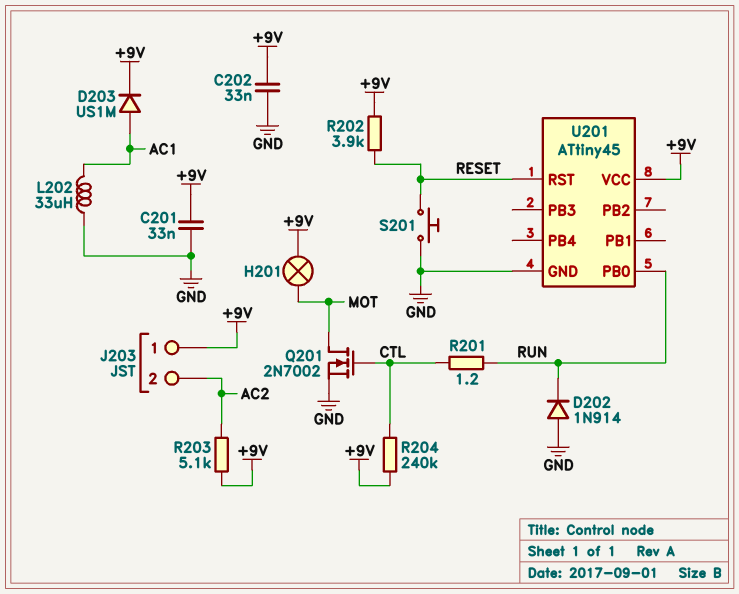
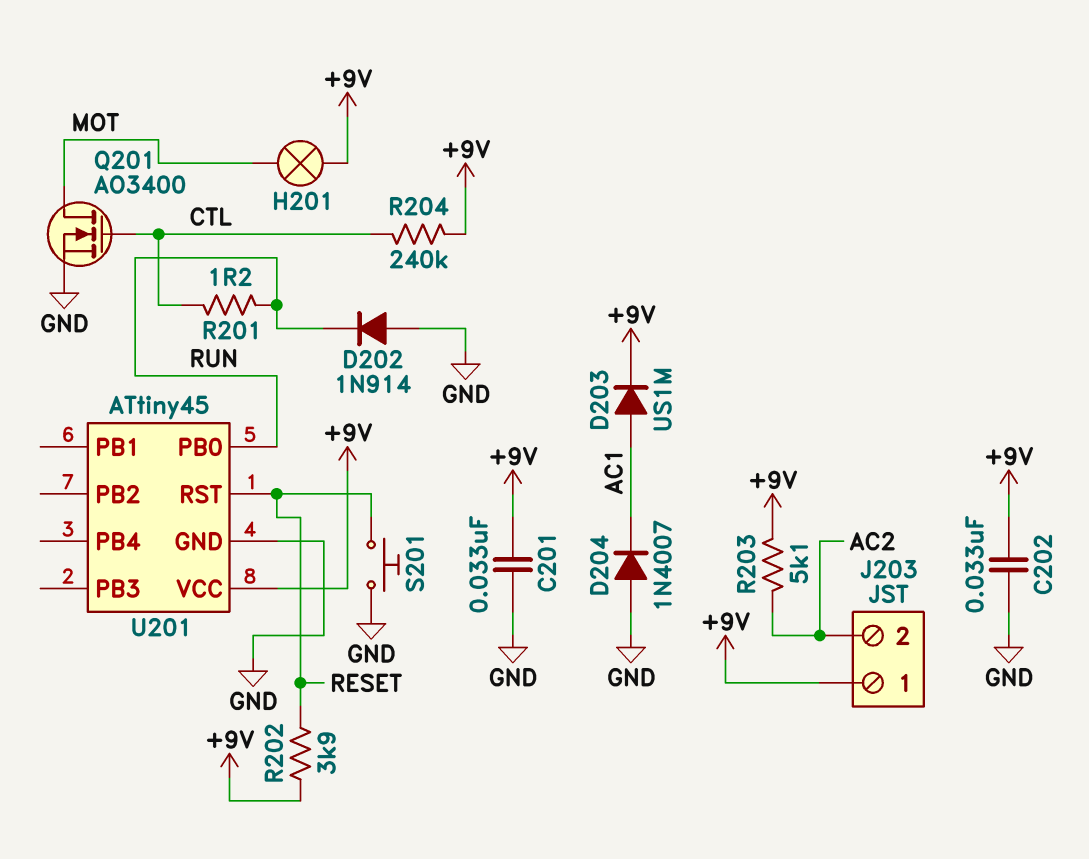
D204: none -> diode 1N4007 (A GND, K AC1)
L202: 33uH (AC1, GND) -> none
Q201: NMOS 2N7002 (G CTL, D MOT, S GND) -> NMOS AO3400 (G CTL, D MOT, S GND)

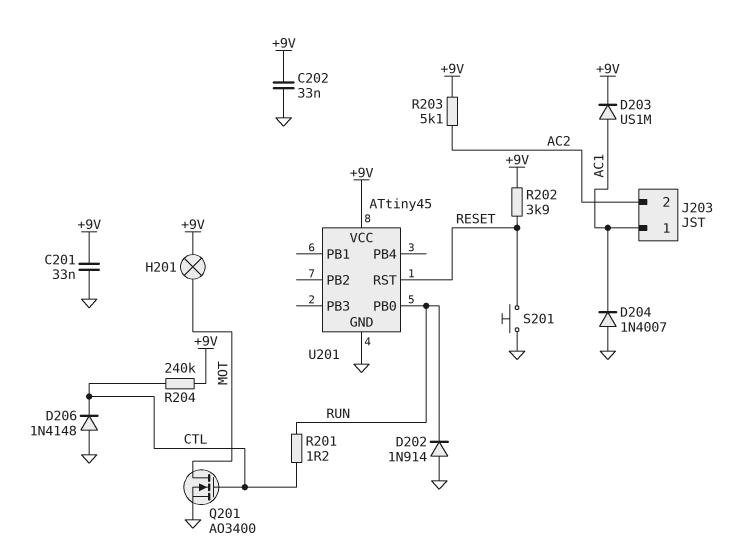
D206: none -> diode 1N4148 (A GND, K CTL)
J203 pin 1: +9V -> AC1

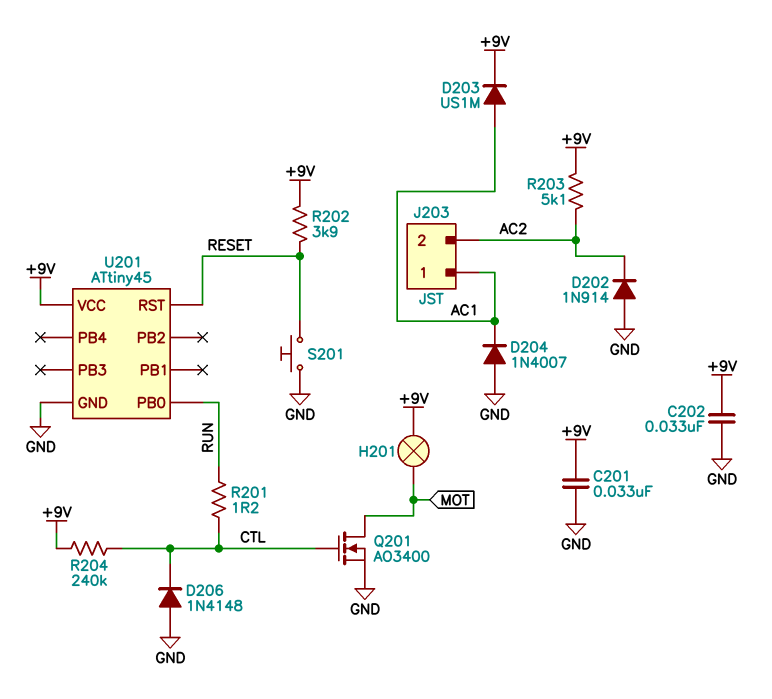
D202: diode 1N914 (A GND, K RUN) -> diode 1N914 (A GND, K AC2)

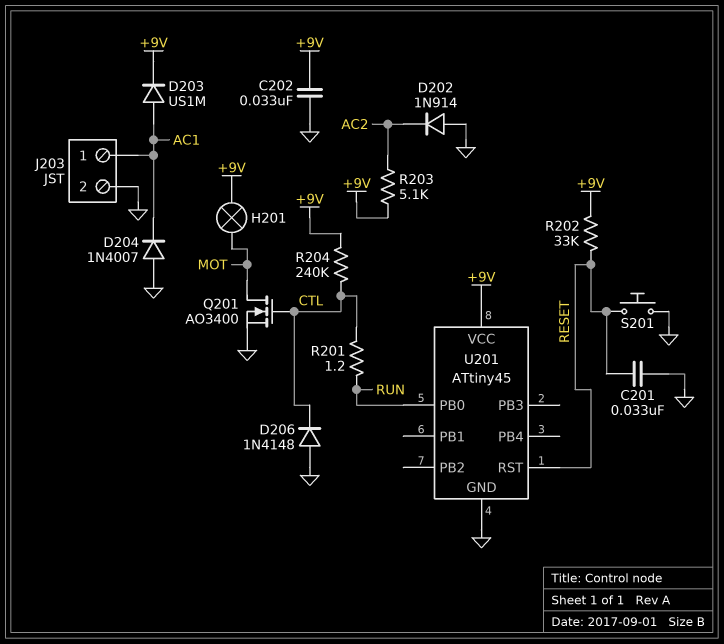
C201: 33nF (+9V, GND) -> 33nF (GND, RESET)
J203 pin 2: AC2 -> GND
R202: 3.9k (+9V, RESET) -> 33k (+9V, RESET)

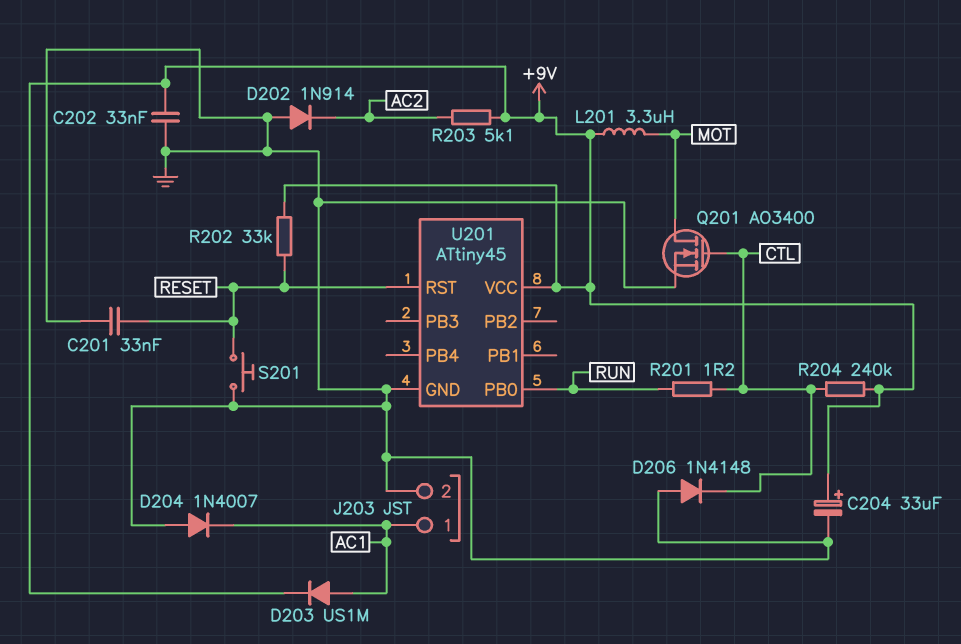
C204: none -> 33uF (plus +9V, minus GND)
H201: lamp (+9V, MOT) -> none
L201: none -> 3.3uH (+9V, MOT)

